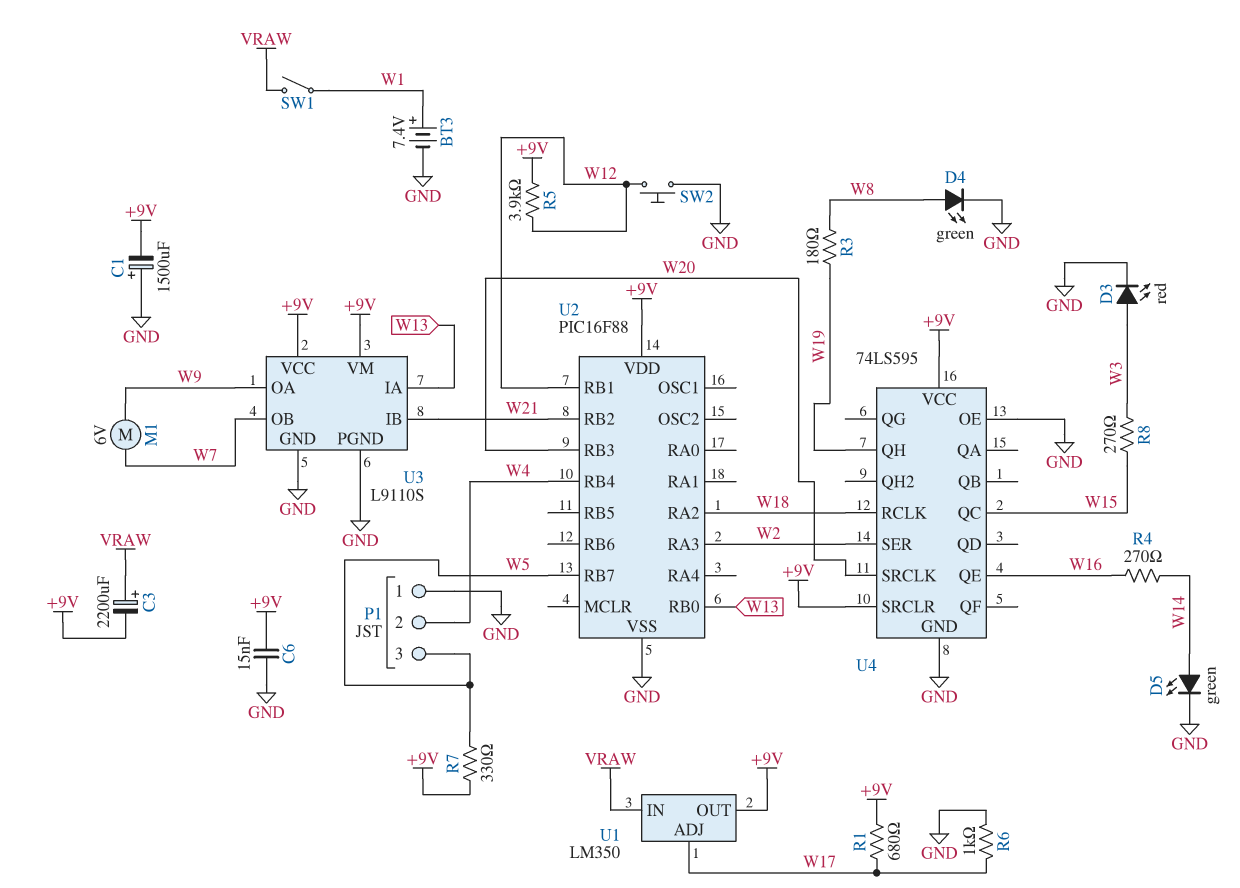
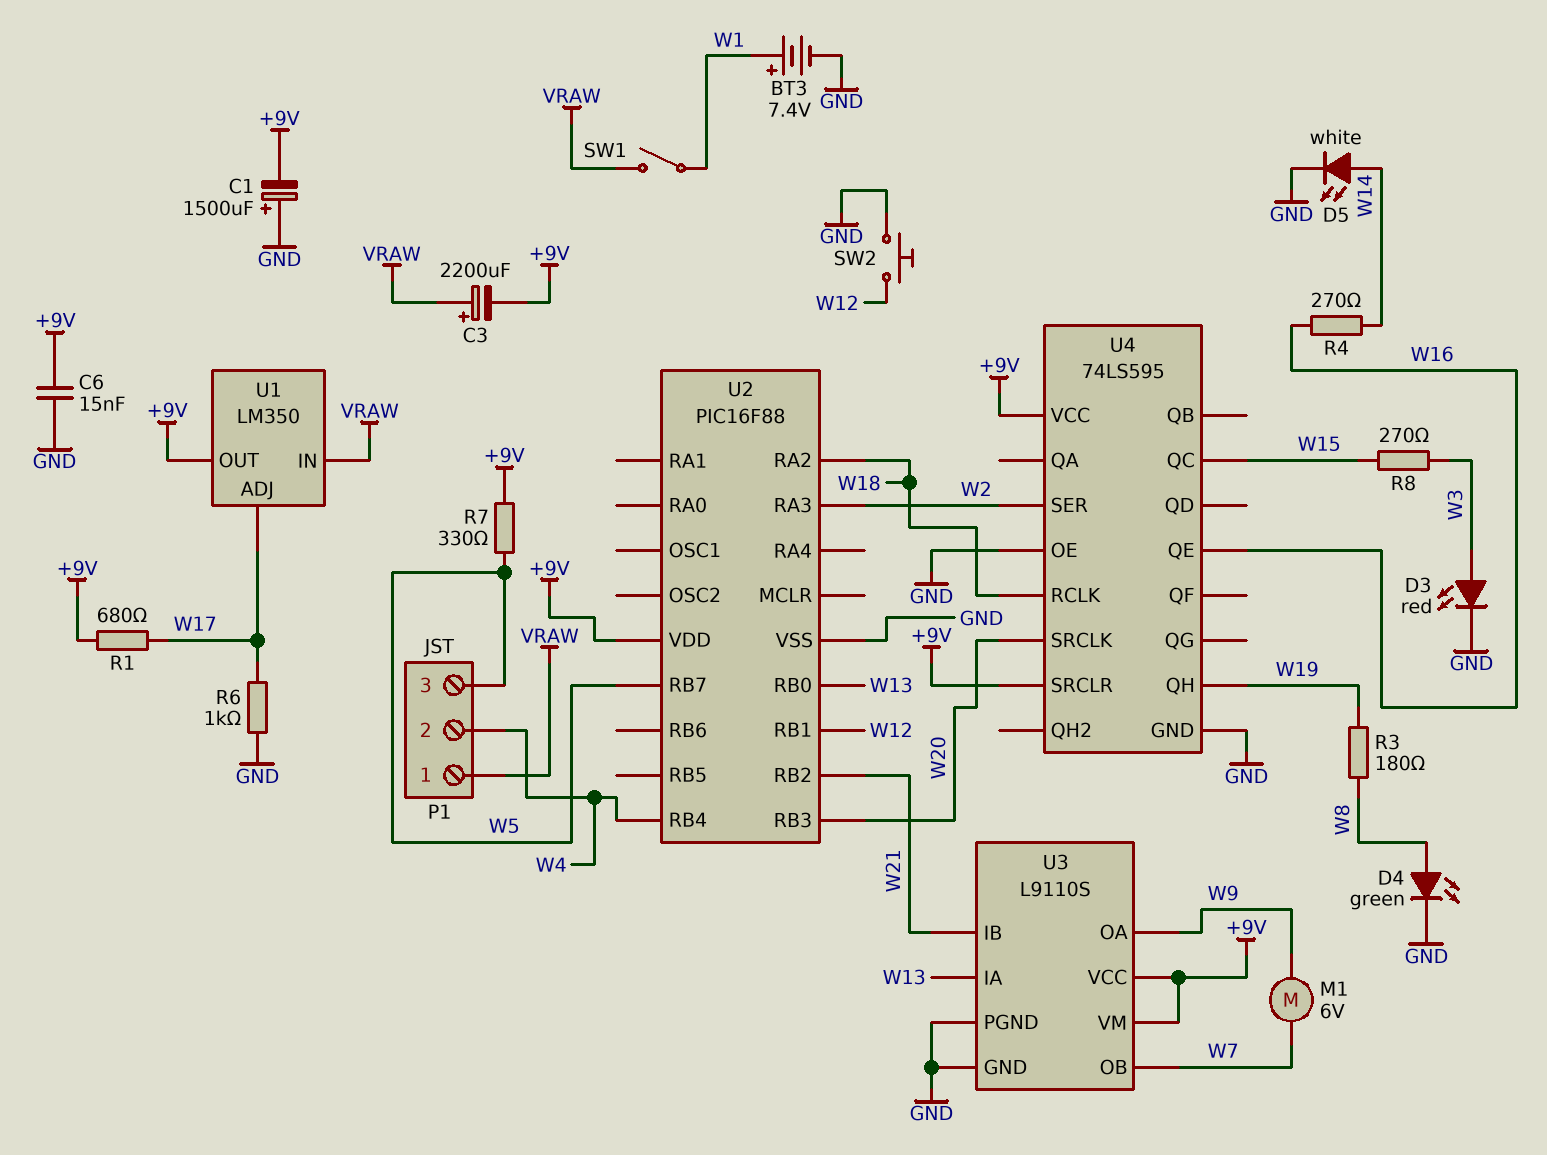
D5: LED green (A W14, K GND) -> LED white (A W14, K GND)
P1 pin 1: GND -> VRAW
R5: 3.9k (+9V, W12) -> none

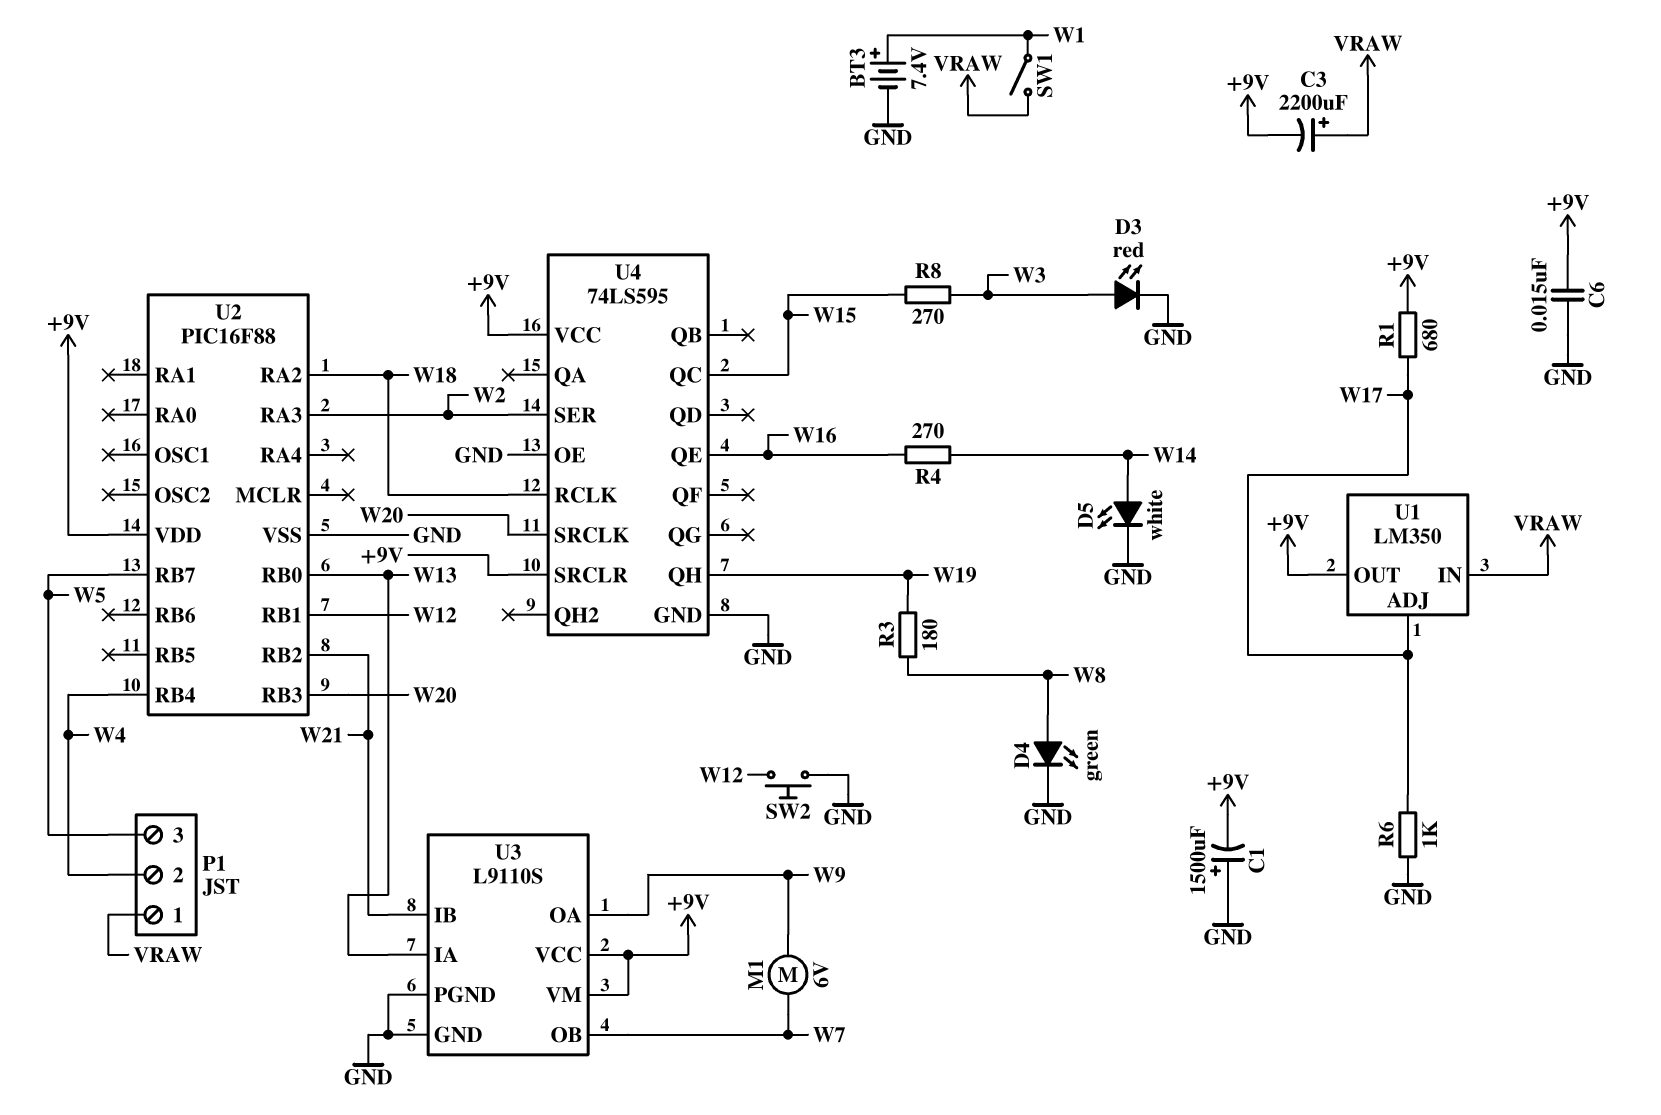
R7: 330 (+9V, W5) -> none

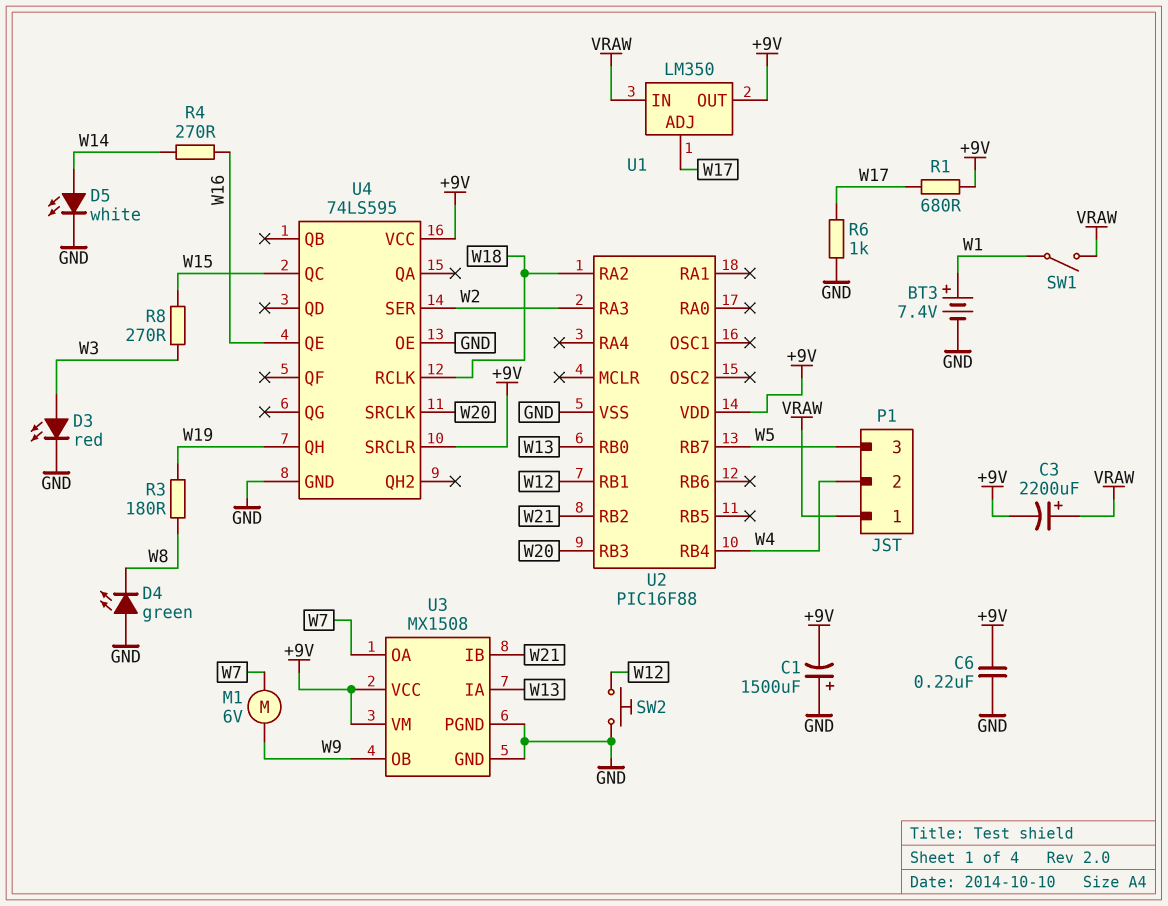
C6: 15nF (+9V, GND) -> 220nF (+9V, GND)
D4: LED green (A W8, K GND) -> LED green (A GND, K W8)
U3: L9110S -> MX1508
U3 pin OA: W9 -> W7
U3 pin OB: W7 -> W9

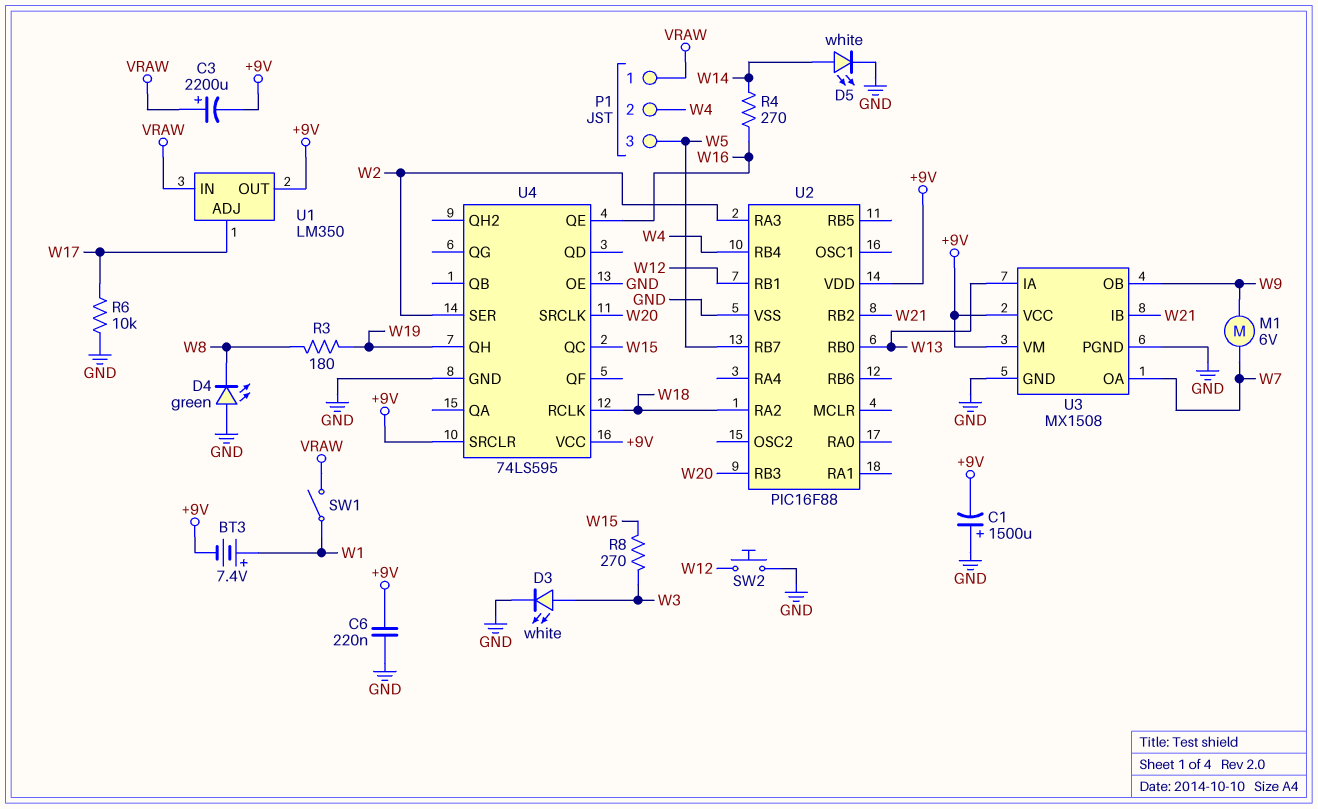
BT3: 7.4V (plus W1, minus GND) -> 7.4V (plus W1, minus +9V)
D3: LED red (A W3, K GND) -> LED white (A W3, K GND)
R1: 680 (+9V, W17) -> none
R6: 1k (GND, W17) -> 10k (GND, W17)

